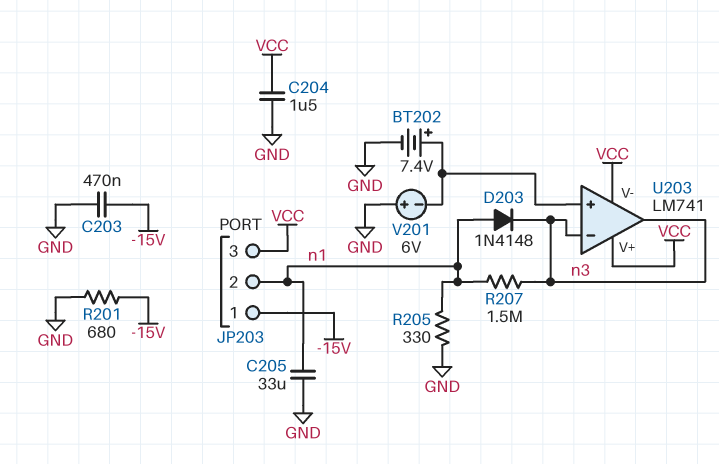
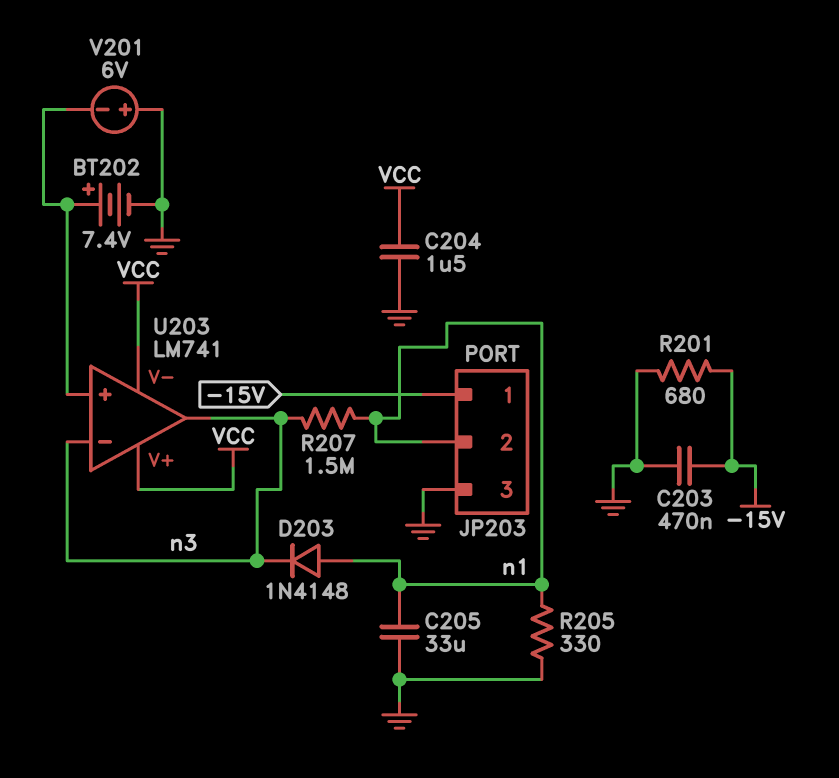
JP203 pin 3: VCC -> GND

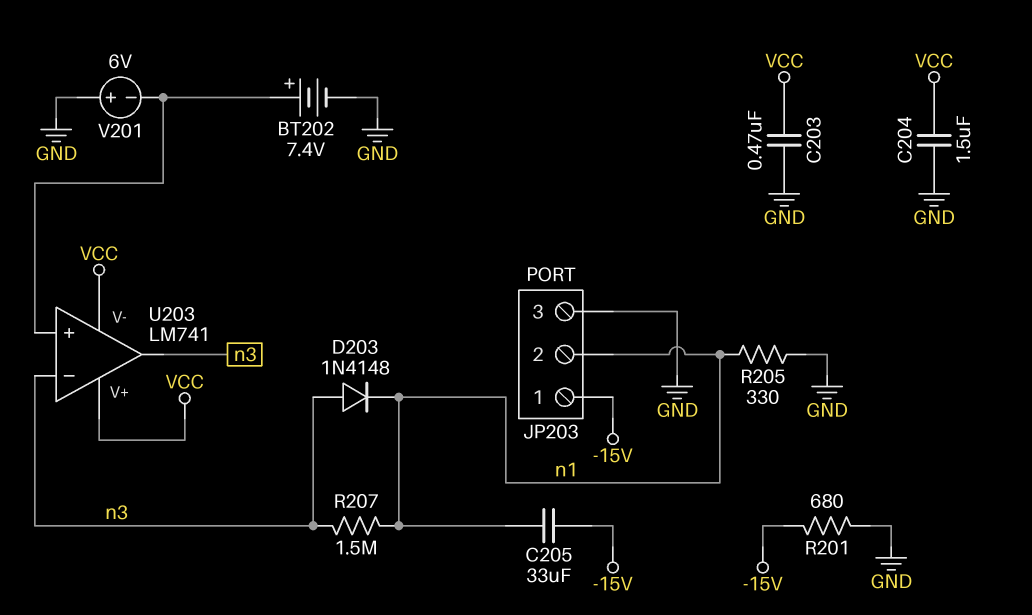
C203: 470nF (-15V, GND) -> 470nF (GND, VCC)
C205: 33uF (GND, n1) -> 33uF (-15V, n1)
D203: diode 1N4148 (A n1, K n3) -> diode 1N4148 (A n3, K n1)

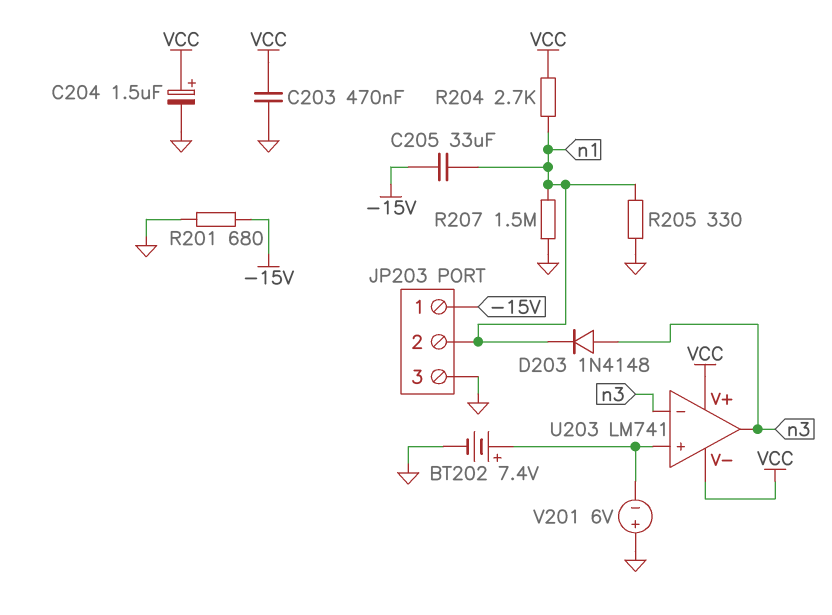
C204: 1.5uF (GND, VCC) -> 1.5uF (plus VCC, minus GND)
R204: none -> 2.7k (VCC, n1)
R207: 1.5M (n1, n3) -> 1.5M (GND, n1)

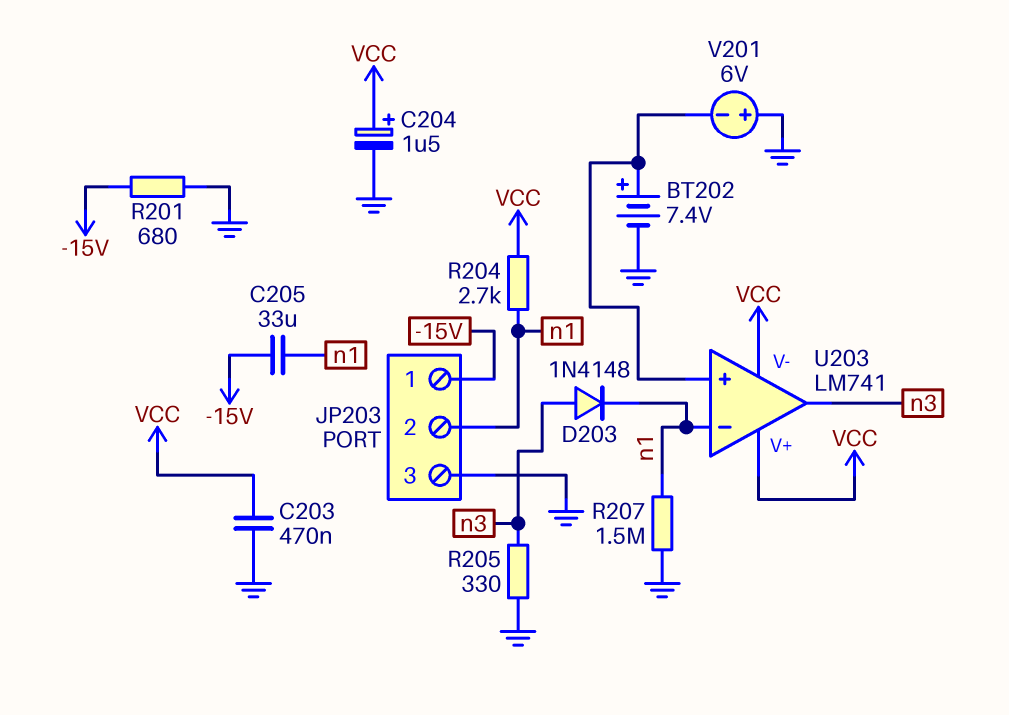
R205: 330 (GND, n1) -> 330 (GND, n3)
U203 pin in-: n3 -> n1

